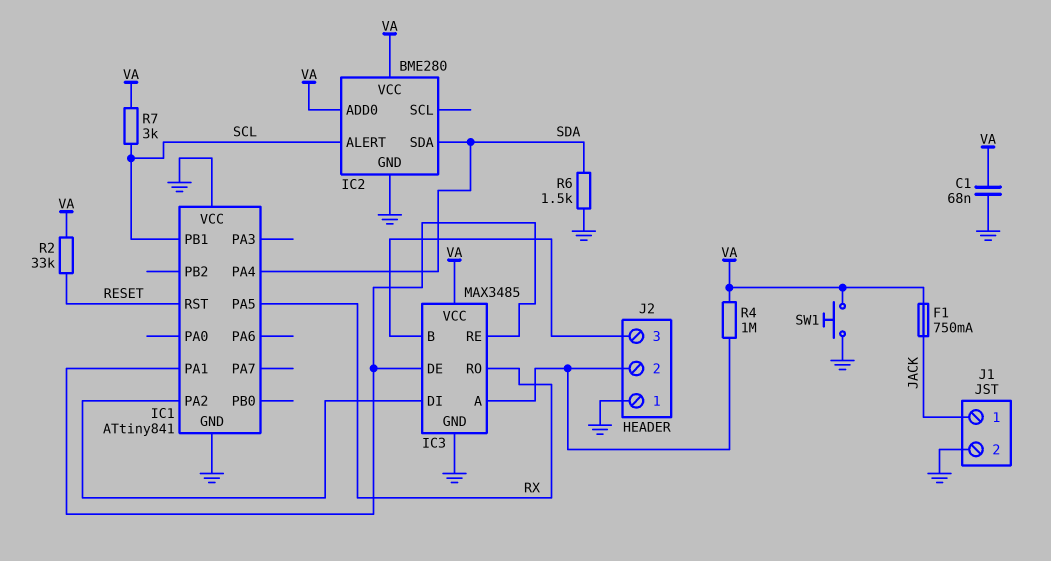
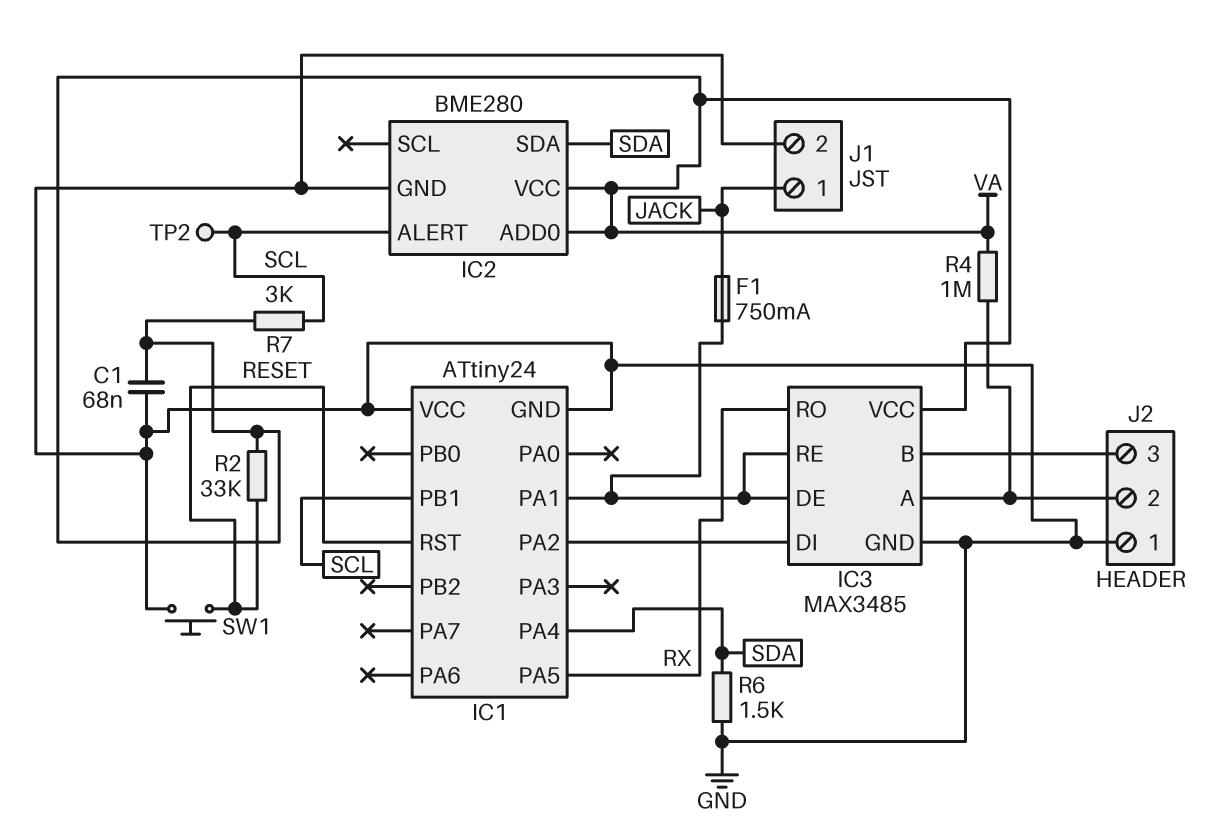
F1: 750mA (JACK, VA) -> 750mA (IC1/PA1, JACK)
IC1: ATtiny841 -> ATtiny24
SW1: button (GND, VA) -> button (GND, RESET)
TP2: none -> test point (SCL)

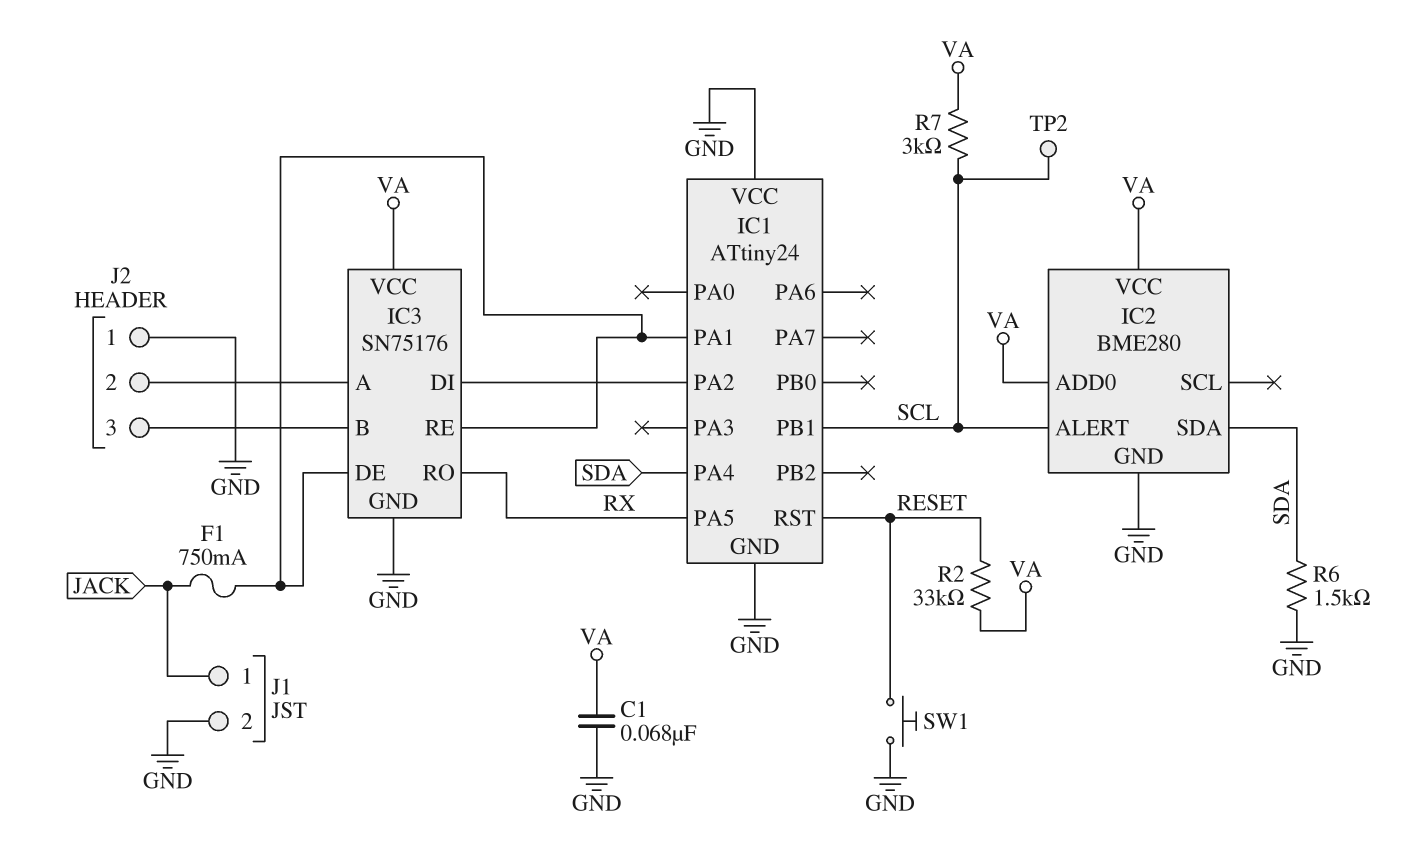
IC3: MAX3485 -> SN75176
R4: 1M (IC3/A, VA) -> none

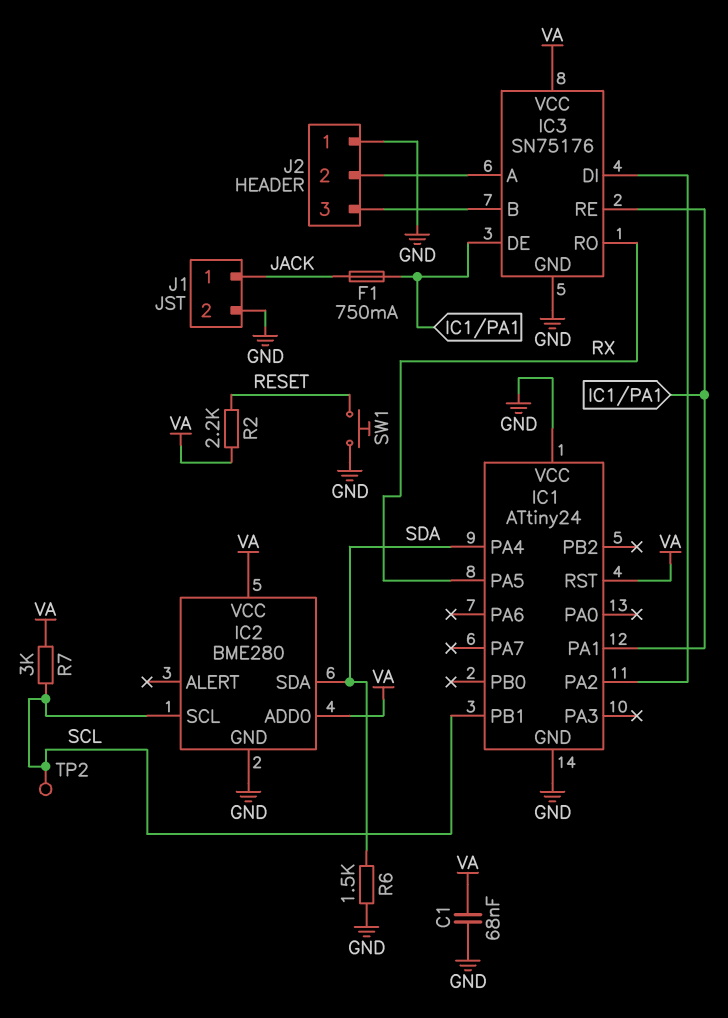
IC1 pin RST: RESET -> VA
IC2 pin ALERT: SCL -> none
IC2 pin SCL: none -> SCL
R2: 33k (RESET, VA) -> 2.2k (RESET, VA)

